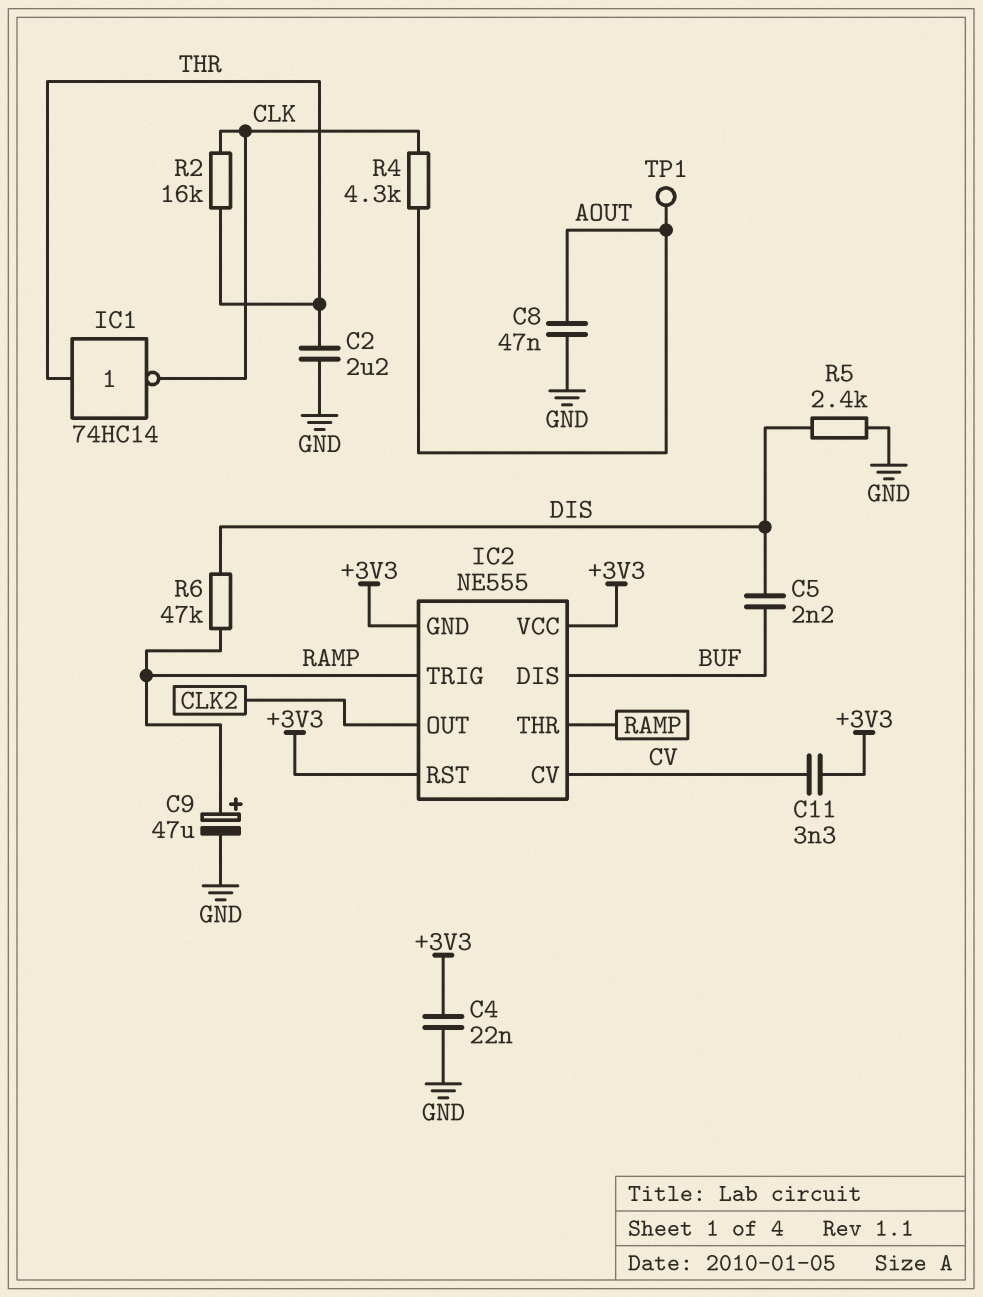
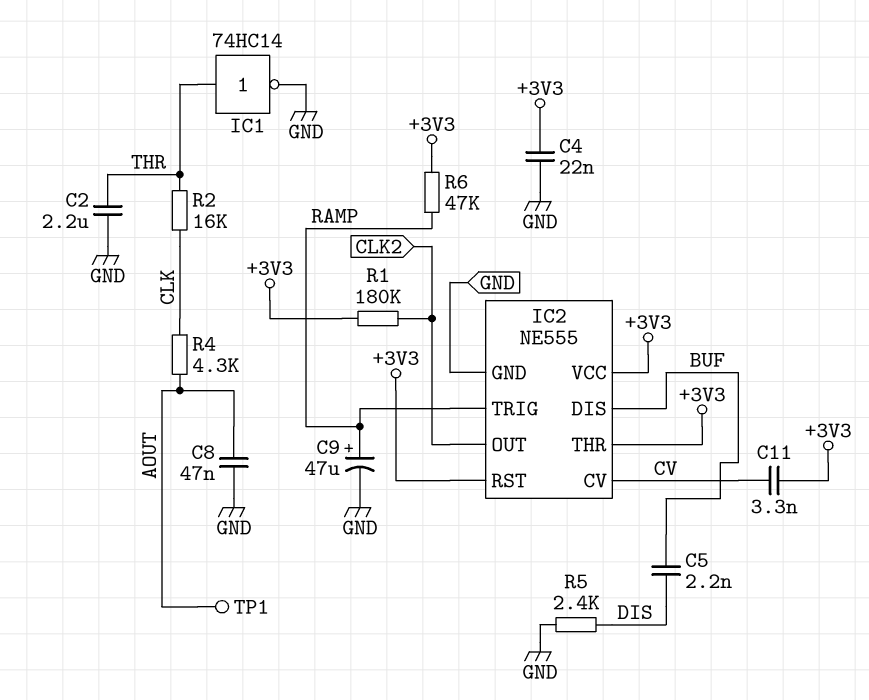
IC1: NOT 74HC14 (in THR, out CLK) -> NOT 74HC14 (in THR, out GND)
IC2 pin GND: +3V3 -> GND
IC2 pin THR: RAMP -> +3V3
R1: none -> 180k (+3V3, CLK2)
R6: 47k (DIS, RAMP) -> 47k (+3V3, RAMP)

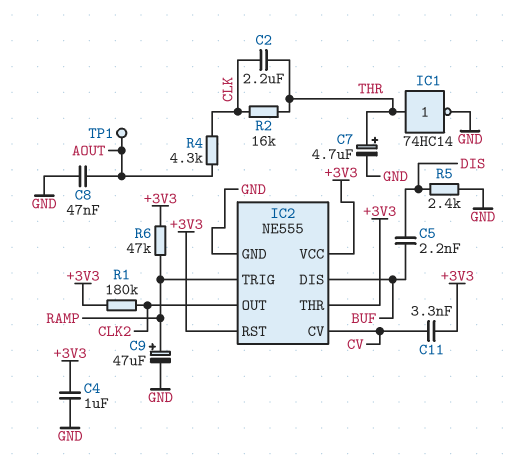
C2: 2.2uF (GND, THR) -> 2.2uF (CLK, THR)
C4: 22nF (+3V3, GND) -> 1uF (+3V3, GND)
C7: none -> 4.7uF (plus THR, minus GND)

